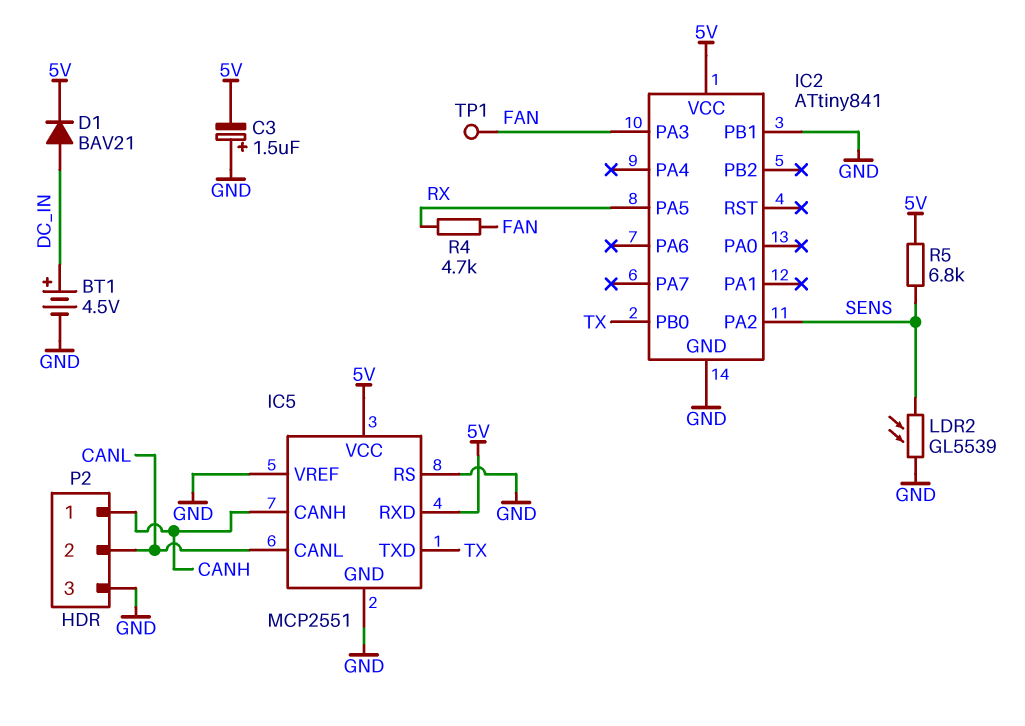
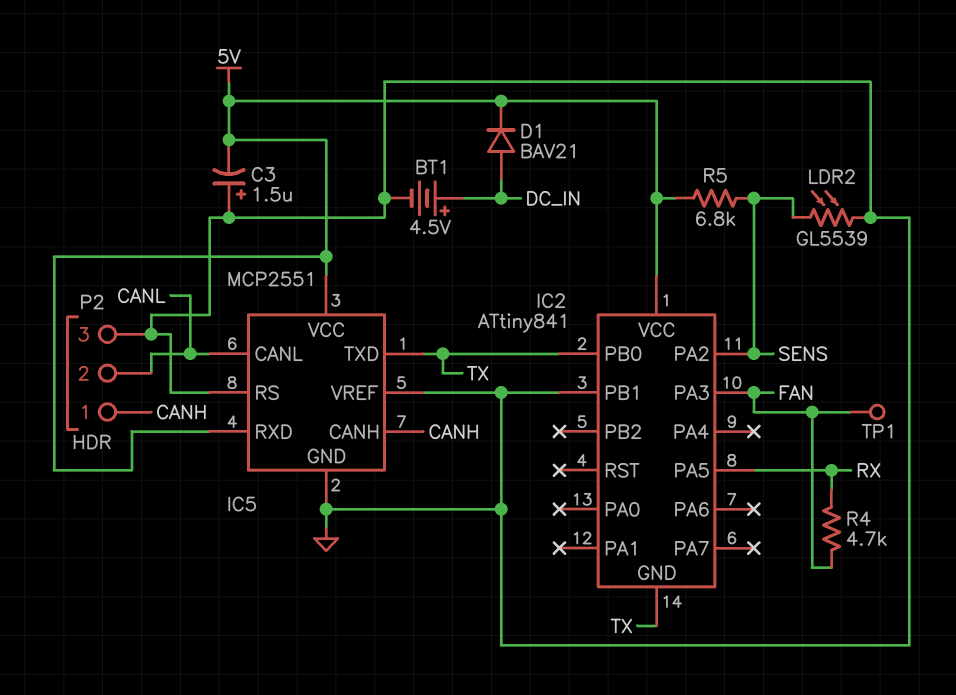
IC2 pin GND: GND -> TX

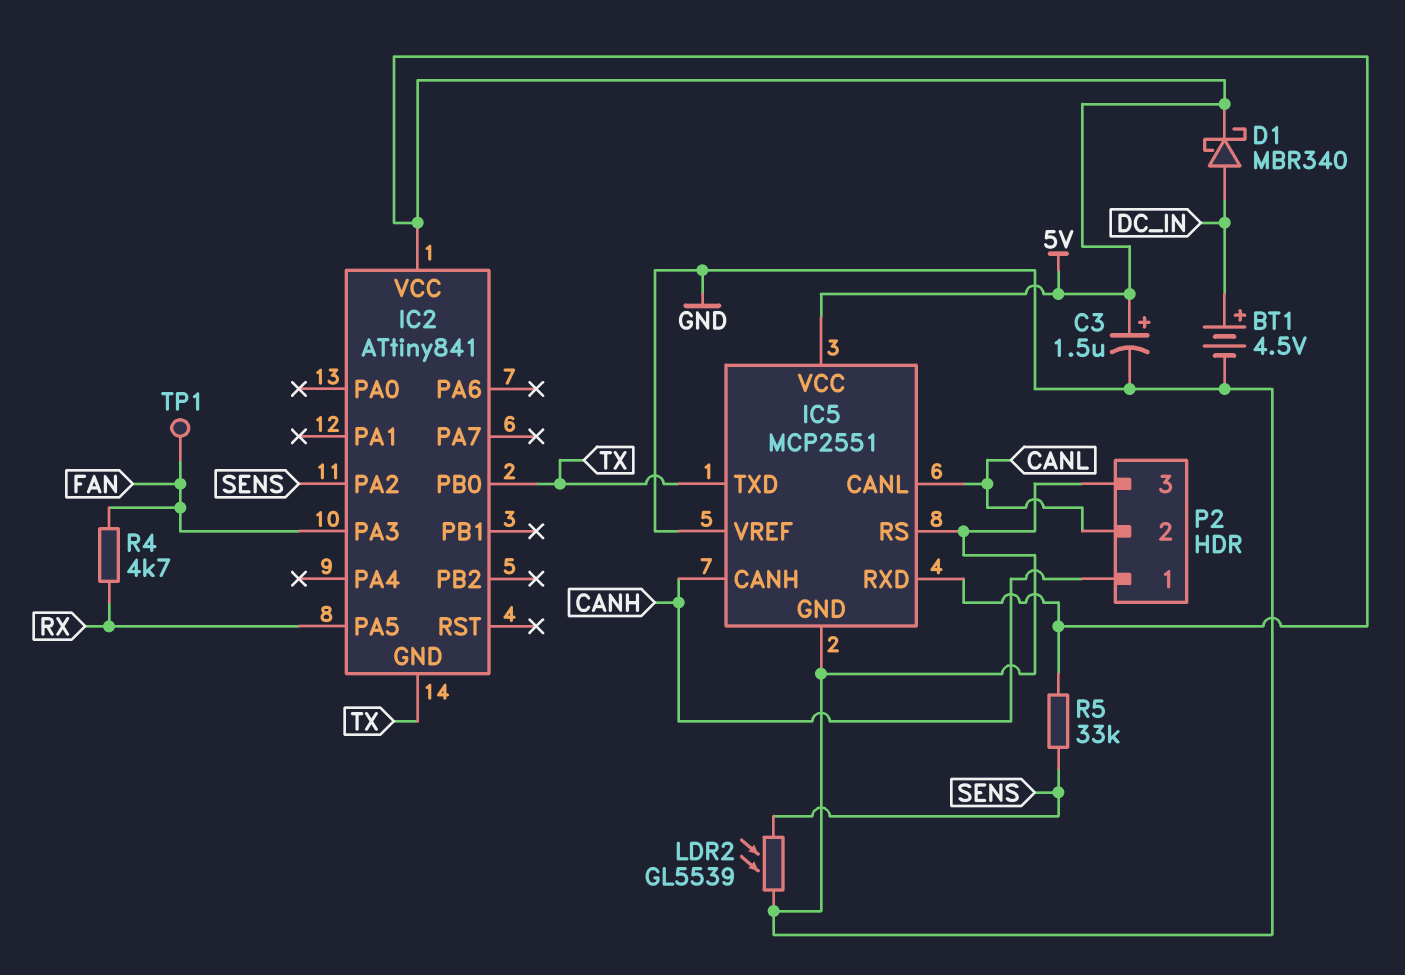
C3: 1.5uF (plus GND, minus 5V) -> 1.5uF (plus 5V, minus GND)
D1: diode BAV21 (A DC_IN, K 5V) -> schottky MBR340 (A DC_IN, K 5V)
IC2 pin PB1: GND -> none
R5: 6.8k (5V, SENS) -> 33k (5V, SENS)

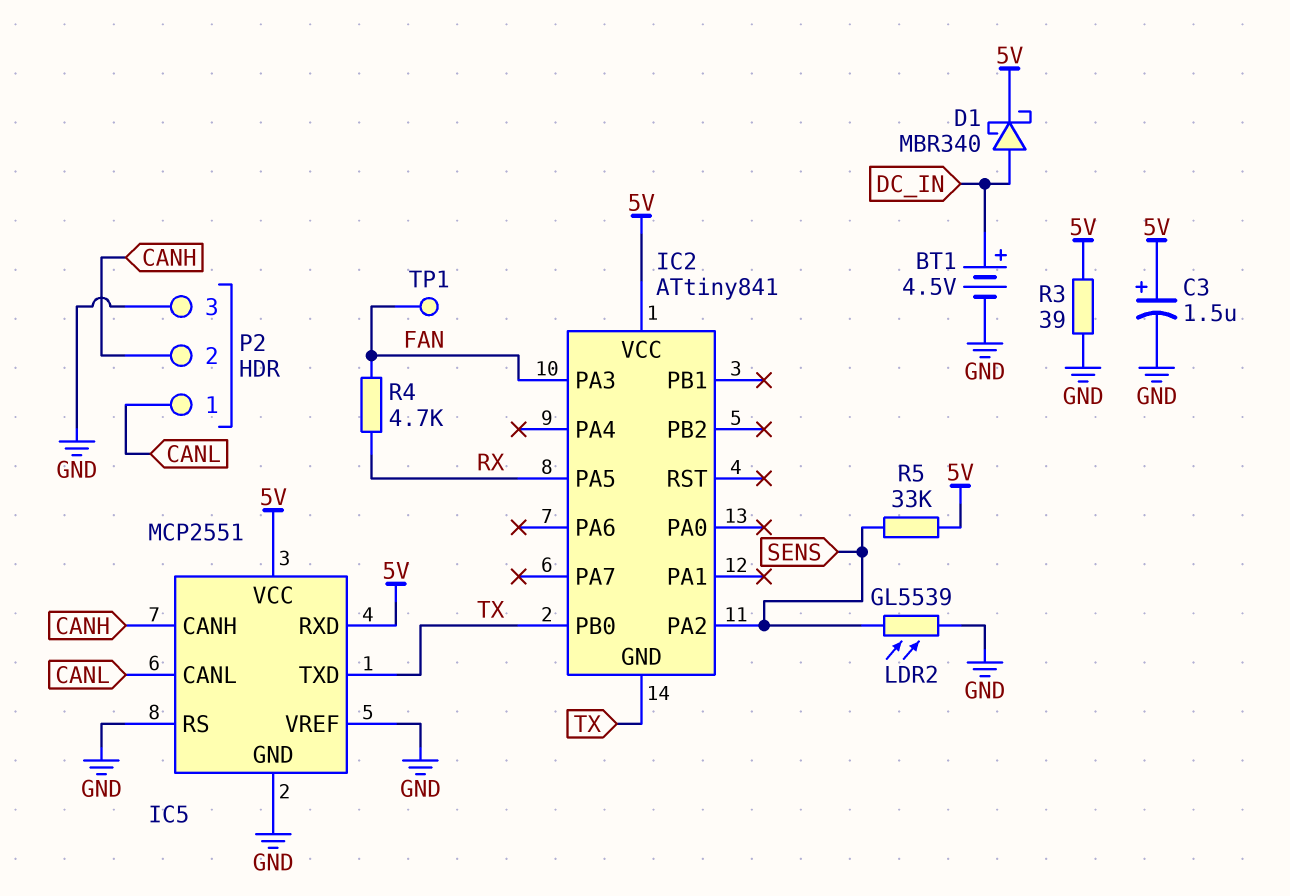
P2 pin 1: CANH -> CANL
P2 pin 2: CANL -> CANH
R3: none -> 39 (5V, GND)

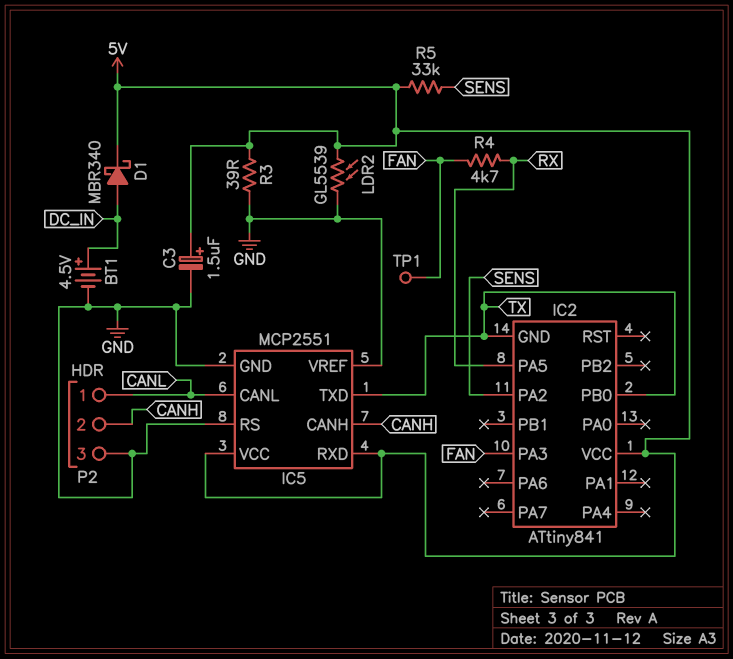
LDR2: GL5539 (GND, SENS) -> GL5539 (5V, GND)

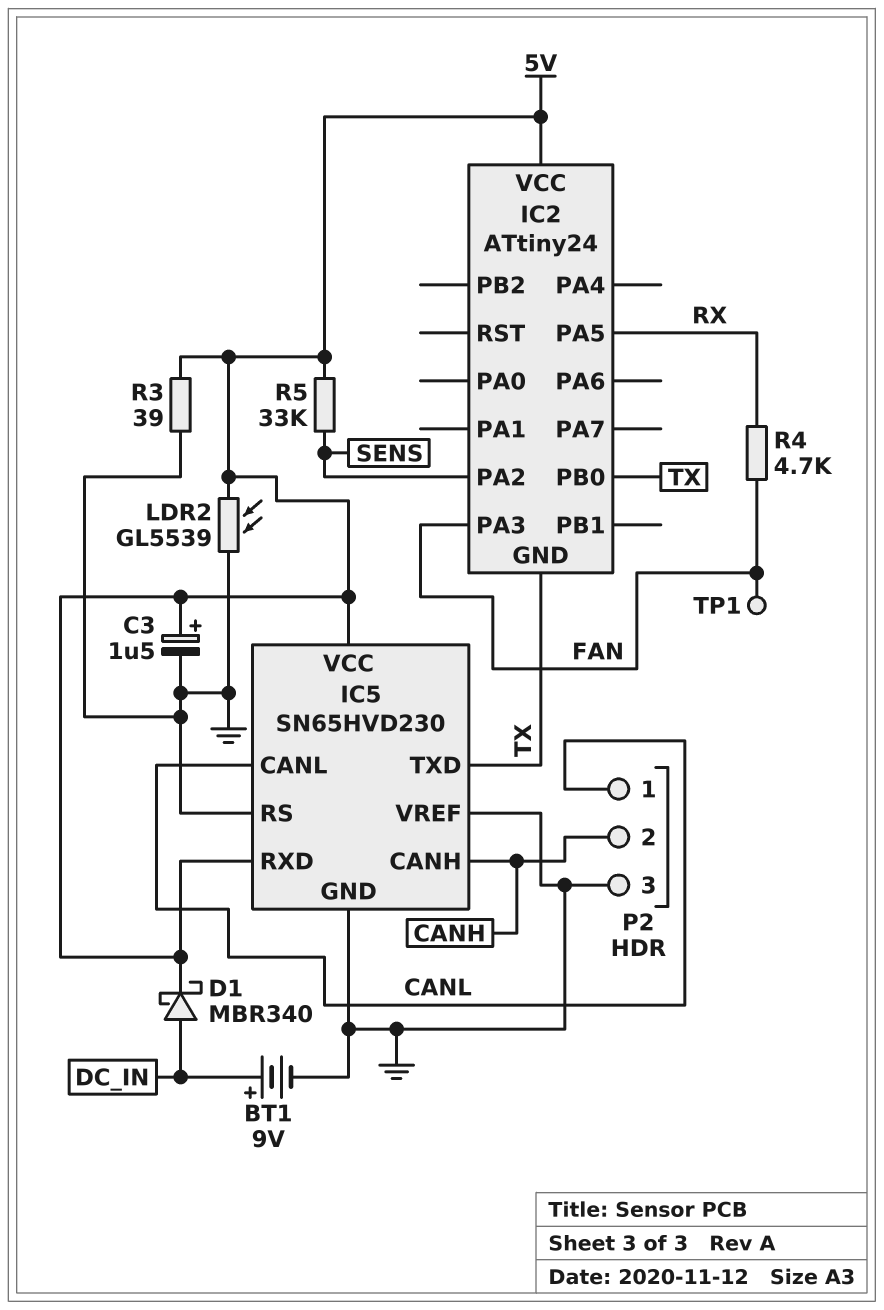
BT1: 4.5V (plus DC_IN, minus GND) -> 9V (plus DC_IN, minus GND)
IC2: ATtiny841 -> ATtiny24
IC5: MCP2551 -> SN65HVD230

